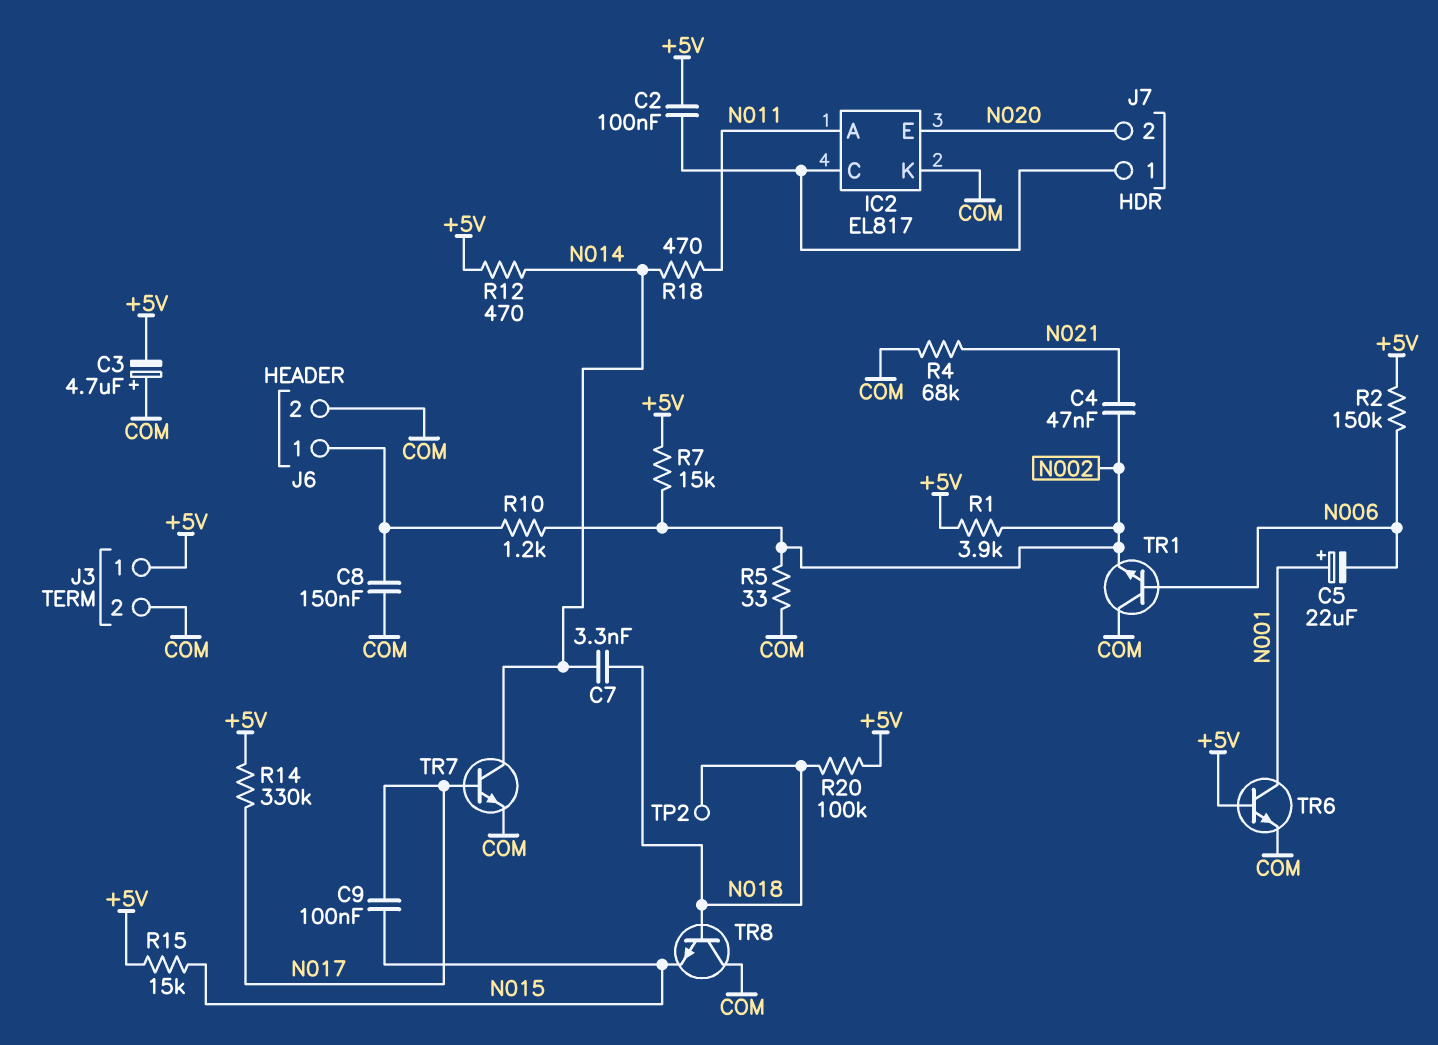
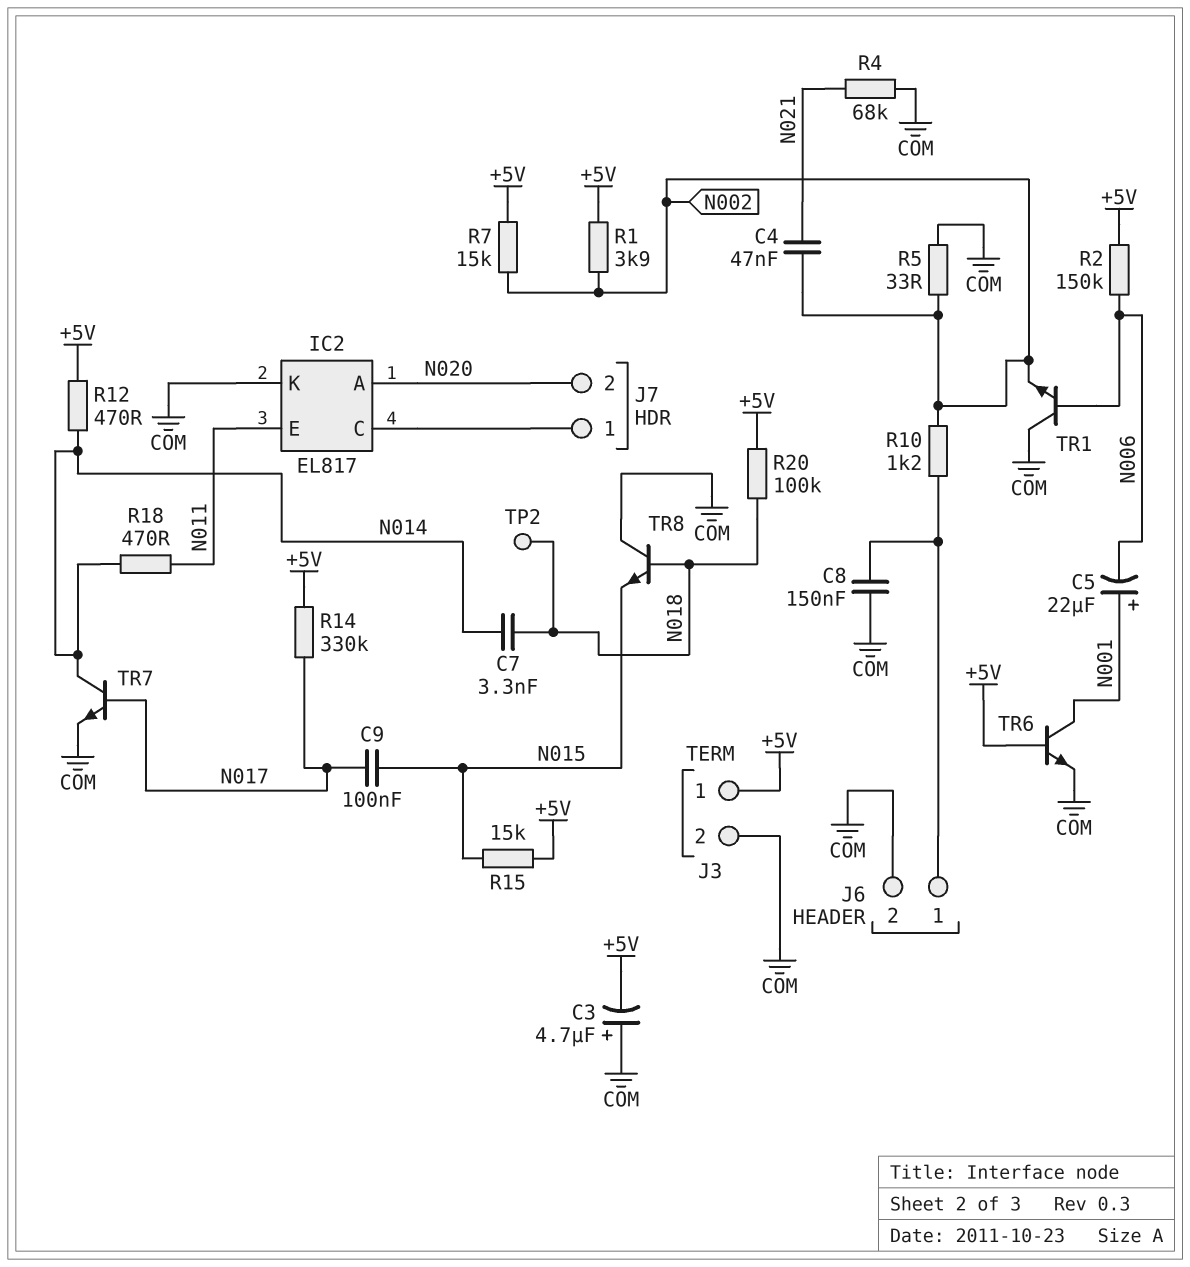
C2: 100nF (+5V, IC2/C) -> none
IC2 pin A: N011 -> N020
IC2 pin E: N020 -> N011

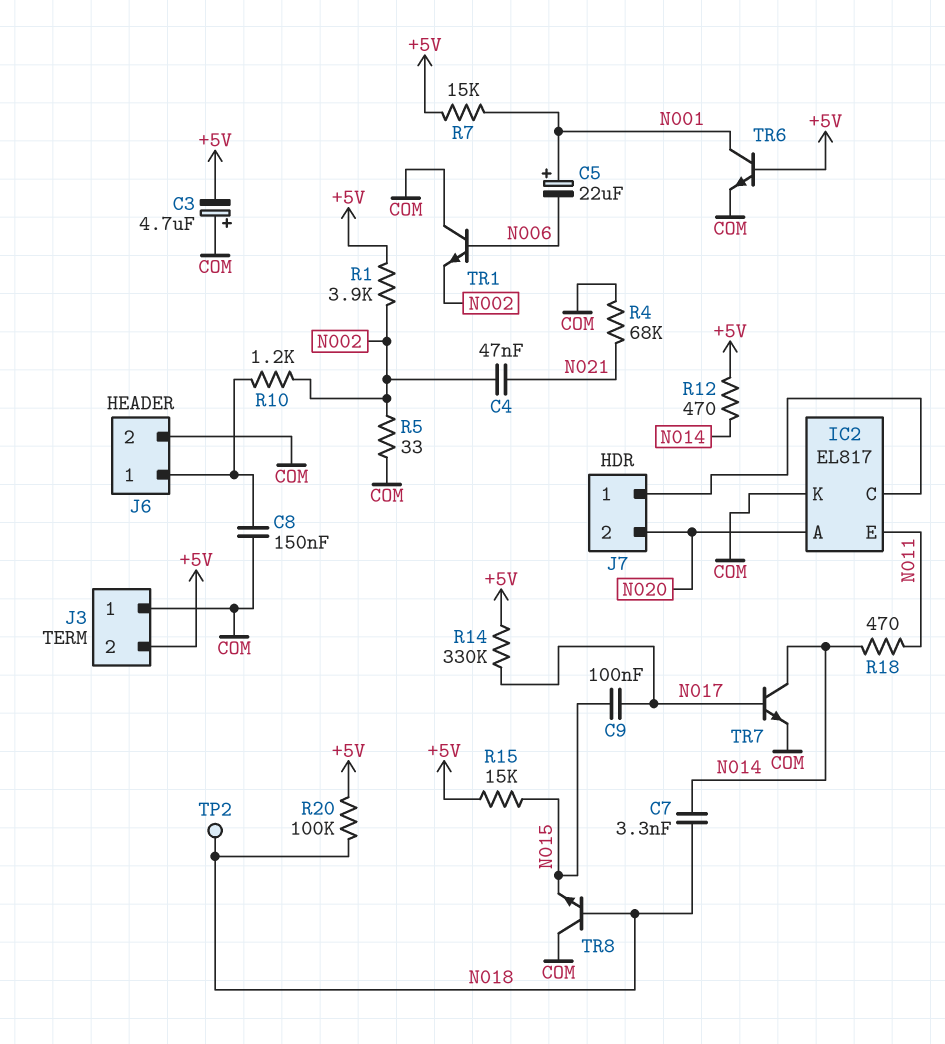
J3 pin 1: +5V -> COM
J3 pin 2: COM -> +5V
R2: 150k (+5V, N006) -> none
R7: 15k (+5V, N002) -> 15k (+5V, N001)

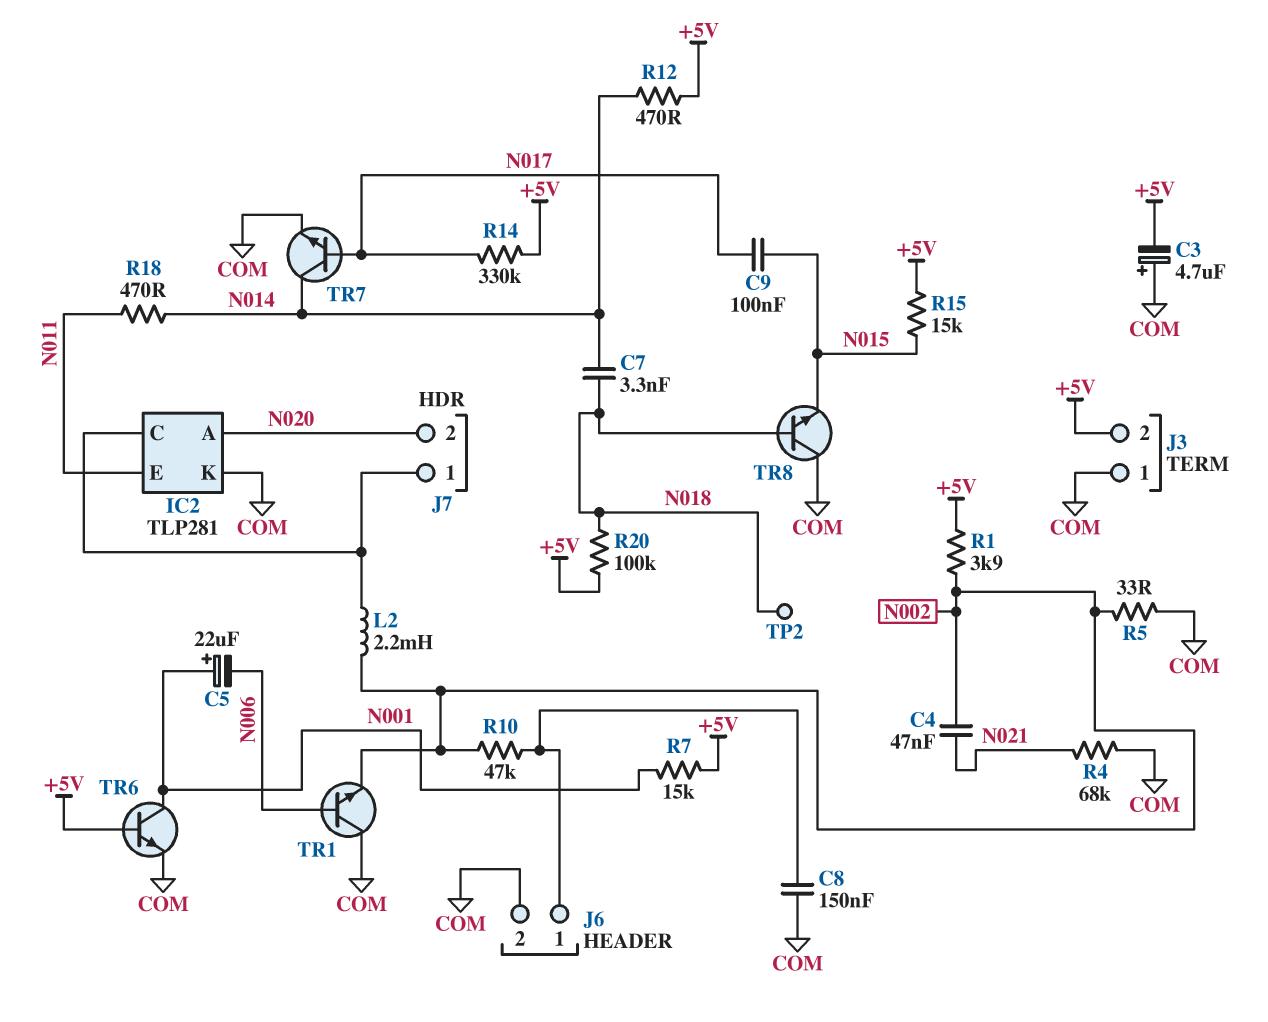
IC2: EL817 -> TLP281
L2: none -> 2.2mH (IC2/C, N002)
R10: 1.2k (J6/1, N002) -> 47k (J6/1, N002)

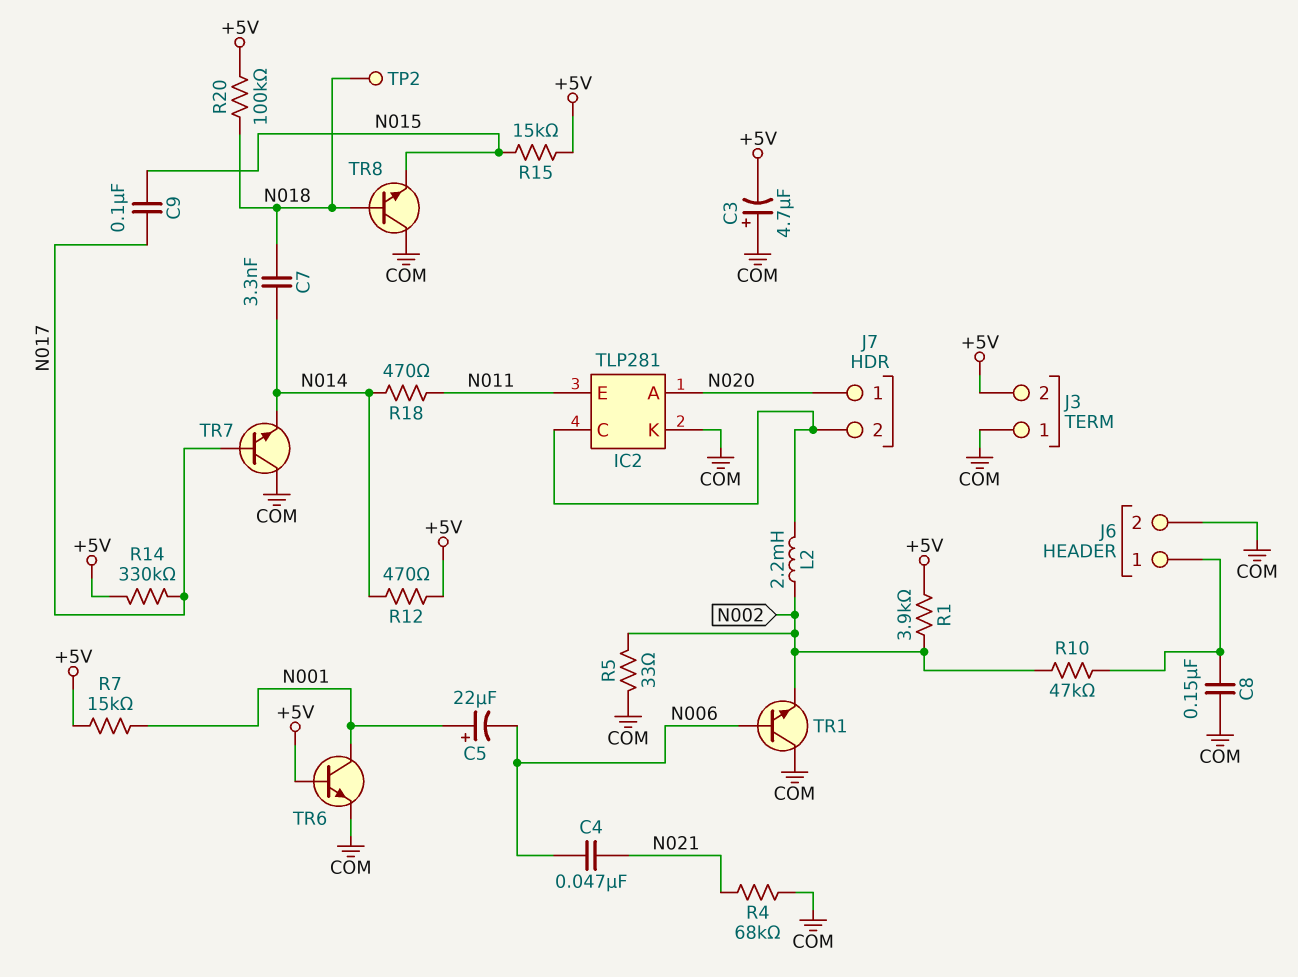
C4: 47nF (N002, N021) -> 47nF (N006, N021)
J7 pin 1: IC2/C -> N020
J7 pin 2: N020 -> IC2/C
TR7: NPN (B N017, C N014, E COM) -> NPN (B N017, C COM, E N014)

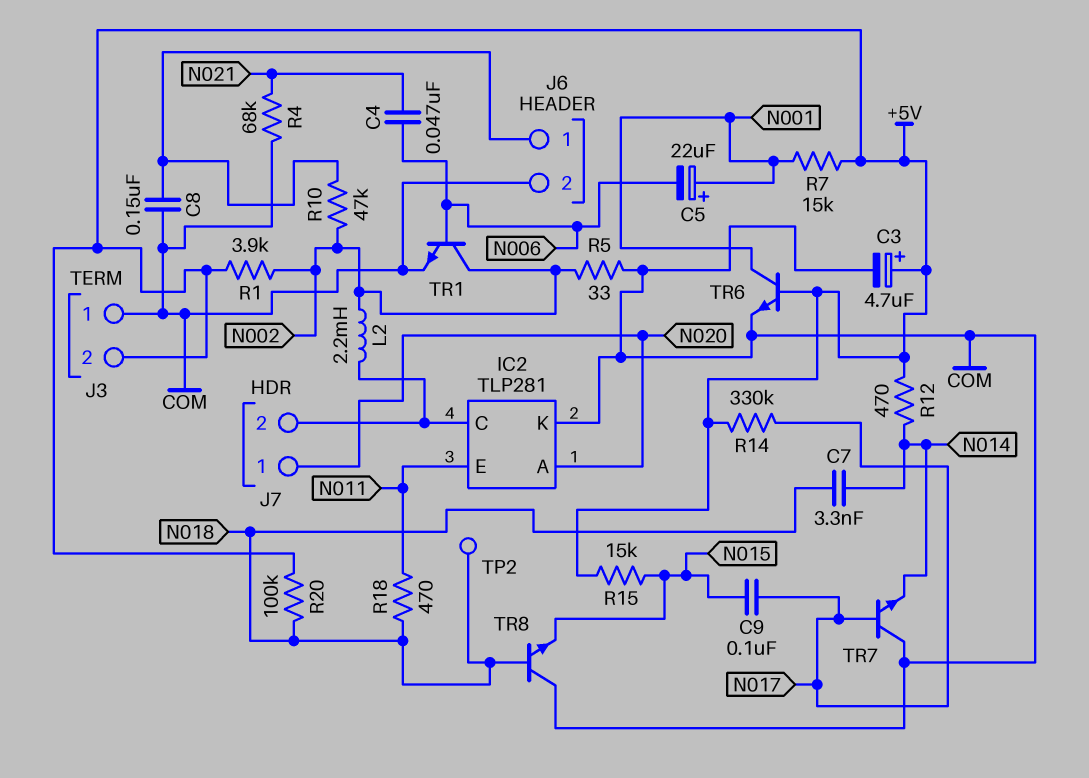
C3: 4.7uF (plus COM, minus +5V) -> 4.7uF (plus +5V, minus COM)
R18: 470 (N011, N014) -> 470 (N011, N018)
TR1: NPN (B N006, C COM, E N002) -> NPN (B N006, C N002, E COM)

